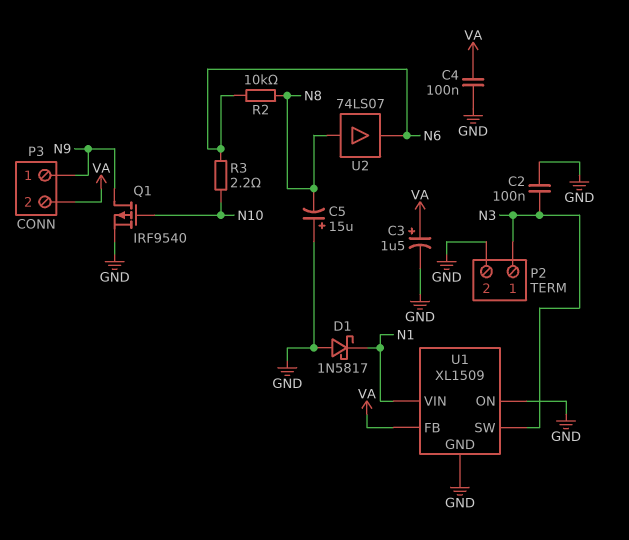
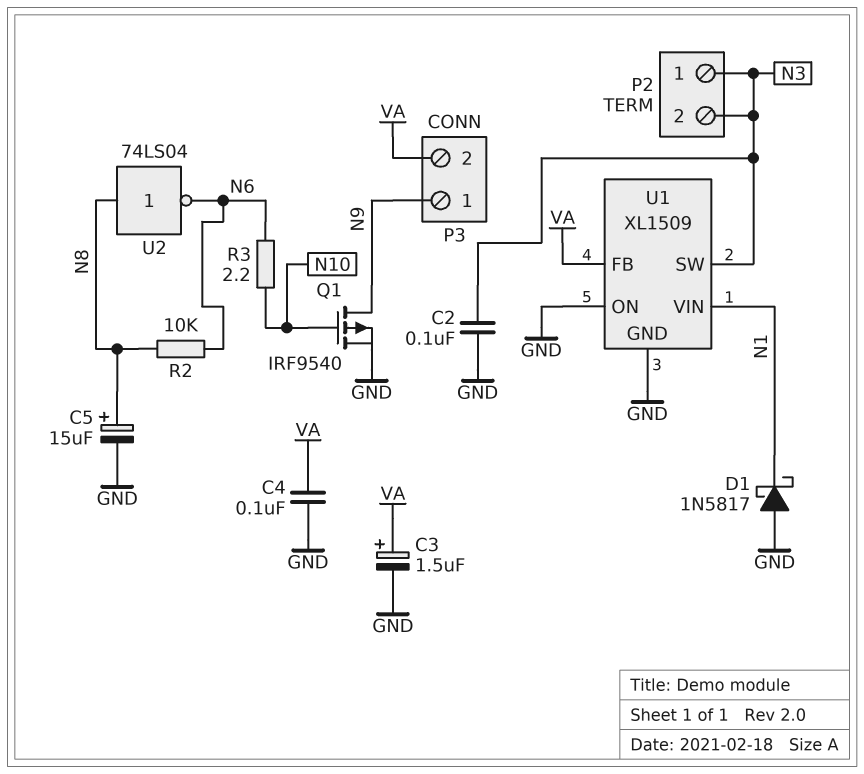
C5: 15uF (plus GND, minus N8) -> 15uF (plus N8, minus GND)
P2 pin 2: GND -> N3
U2: buffer 74LS07 (in N8, out N6) -> NOT 74LS04 (in N8, out N6)

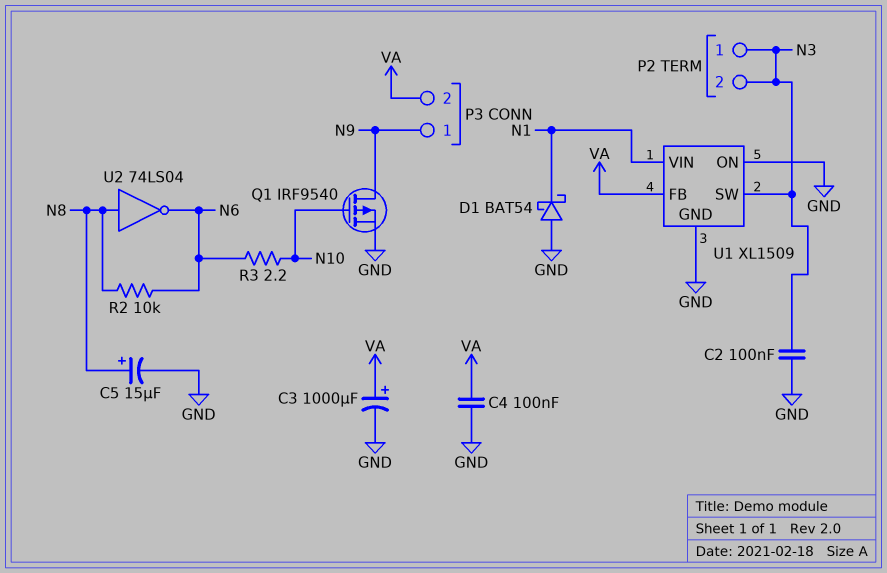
C3: 1.5uF (plus VA, minus GND) -> 1000uF (plus VA, minus GND)
D1: schottky 1N5817 (A GND, K N1) -> schottky BAT54 (A GND, K N1)

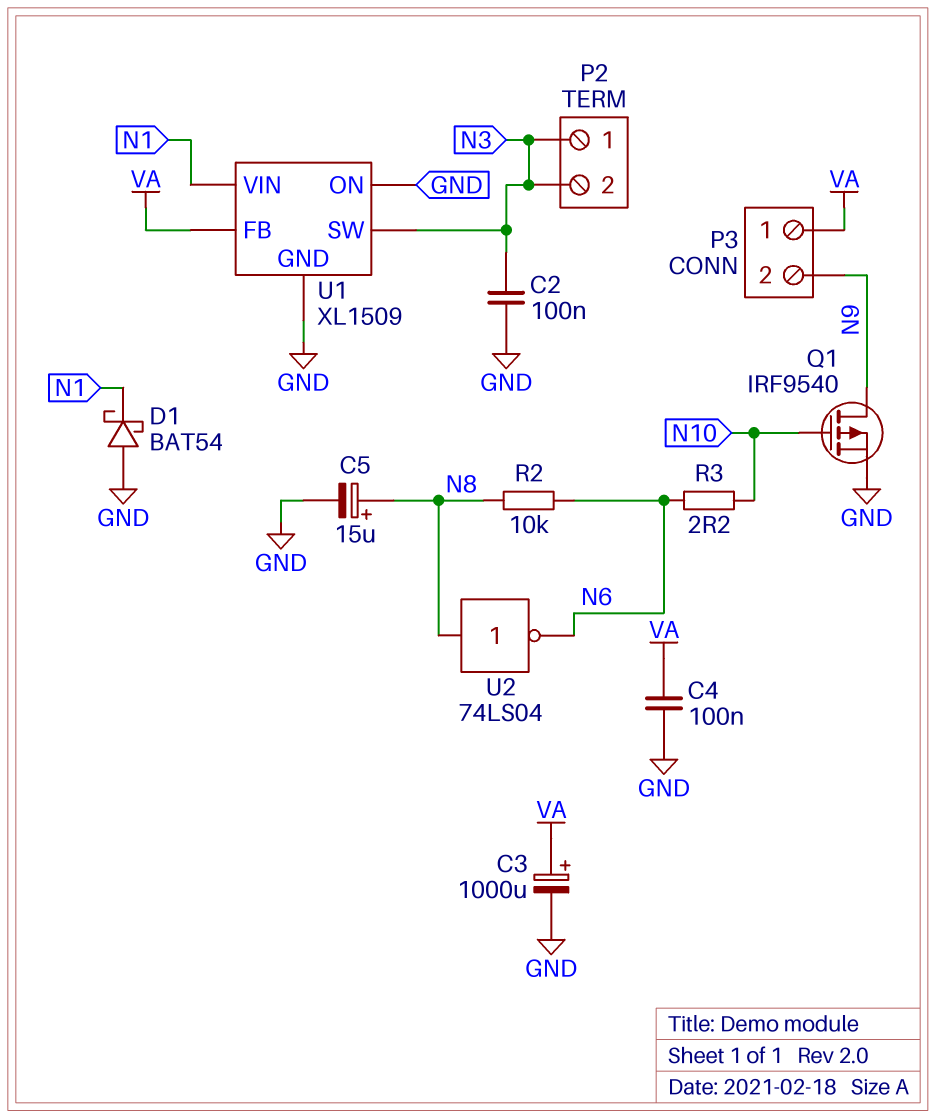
P3 pin 1: N9 -> VA
P3 pin 2: VA -> N9

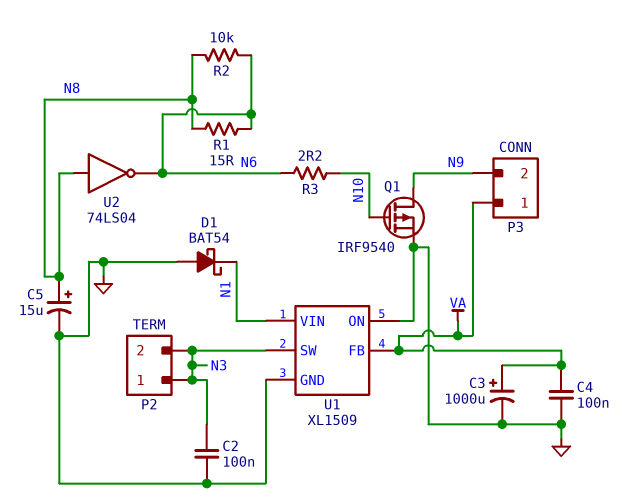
R1: none -> 15 (N6, N8)

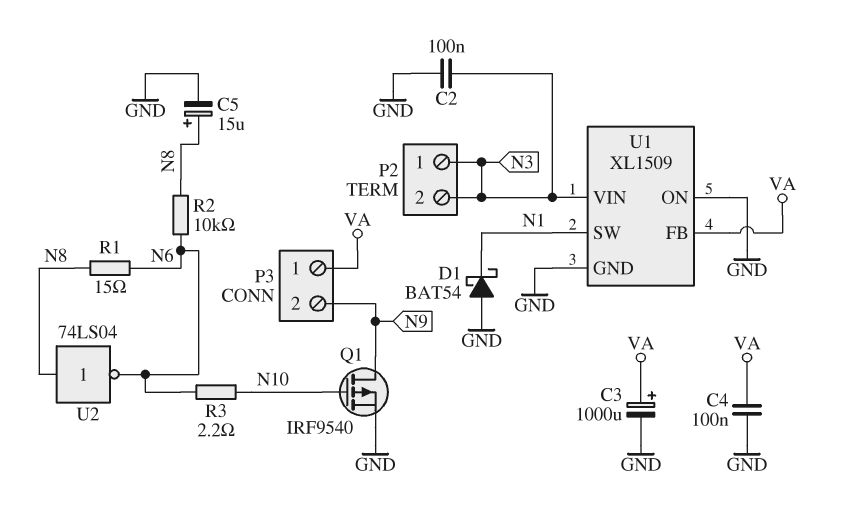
U1 pin SW: N3 -> N1
U1 pin VIN: N1 -> N3

